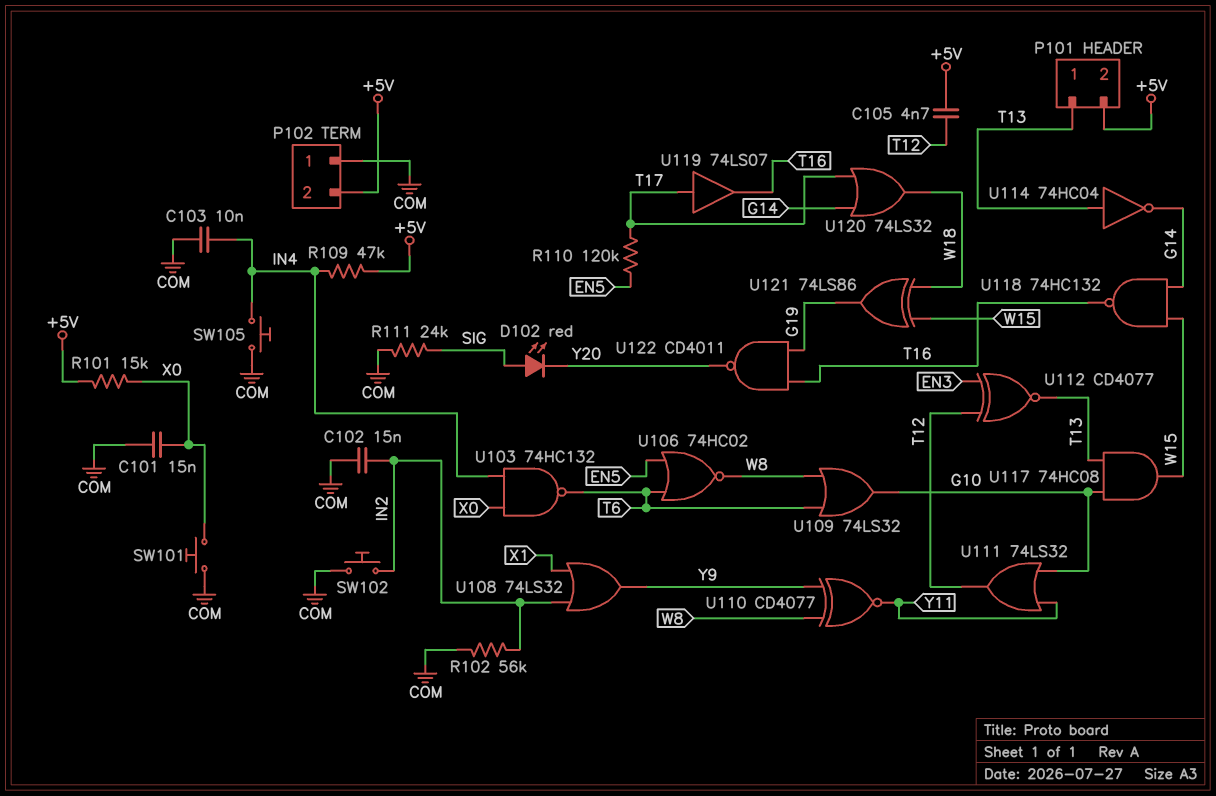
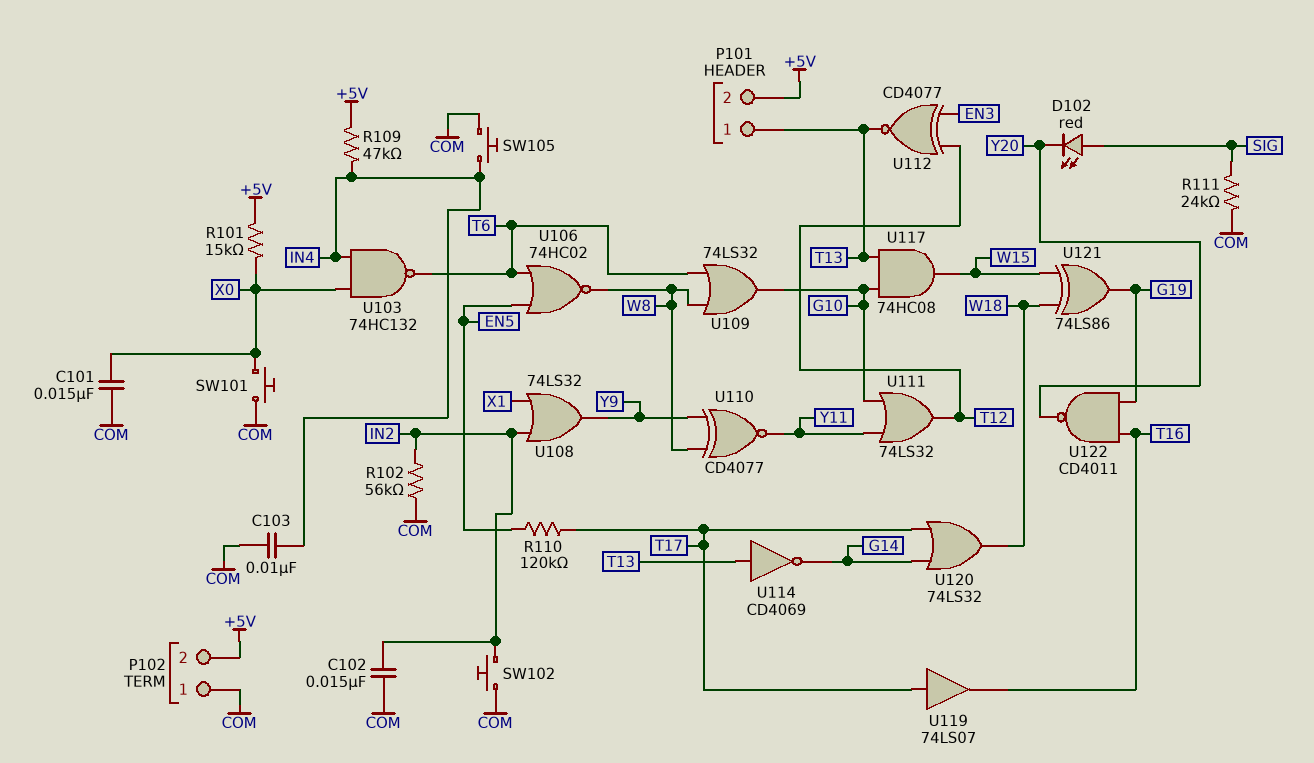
C105: 4.7nF (+5V, T12) -> none
U114: NOT 74HC04 (in T13, out G14) -> NOT CD4069 (in T13, out G14)
U118: NAND 74HC132 (in G14, in W15, out T16) -> none

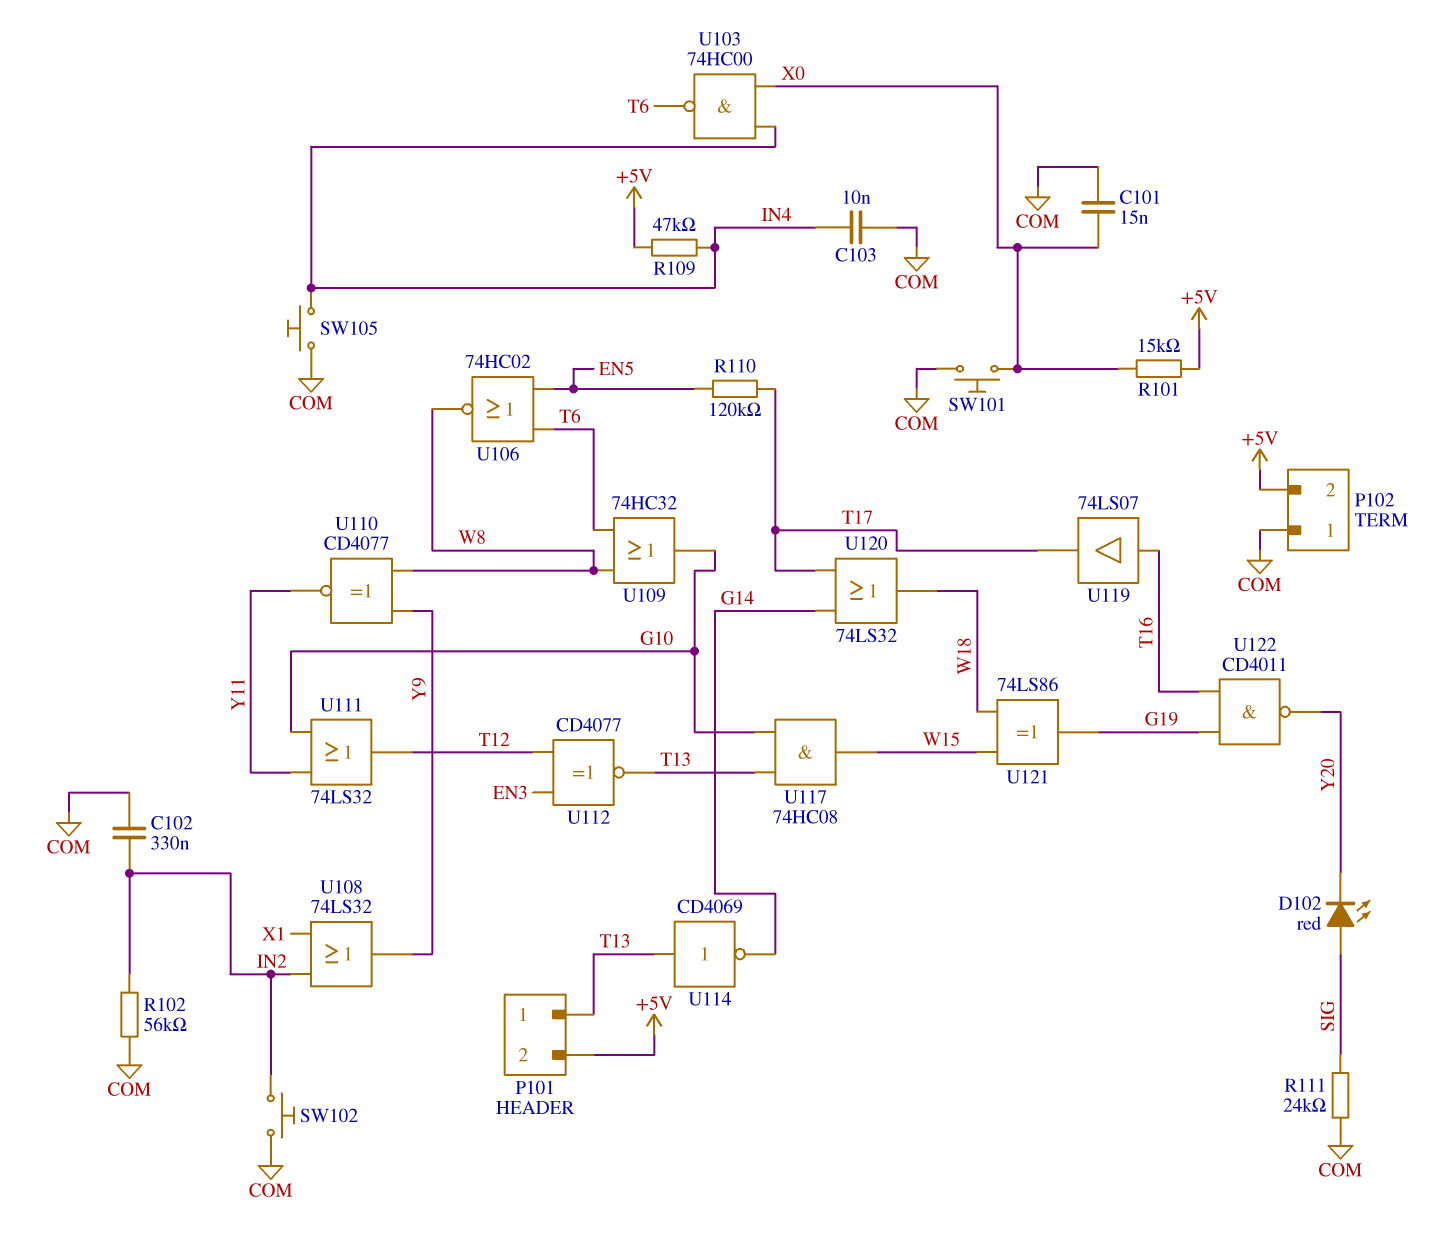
C102: 15nF (COM, IN2) -> 330nF (COM, IN2)
U103: NAND 74HC132 (in IN4, in X0, out T6) -> NAND 74HC00 (in IN4, in X0, out T6)
U109: OR 74LS32 (in T6, in W8, out G10) -> OR 74HC32 (in T6, in W8, out G10)
U119: buffer 74LS07 (in T17, out T16) -> buffer 74LS07 (in T16, out T17)

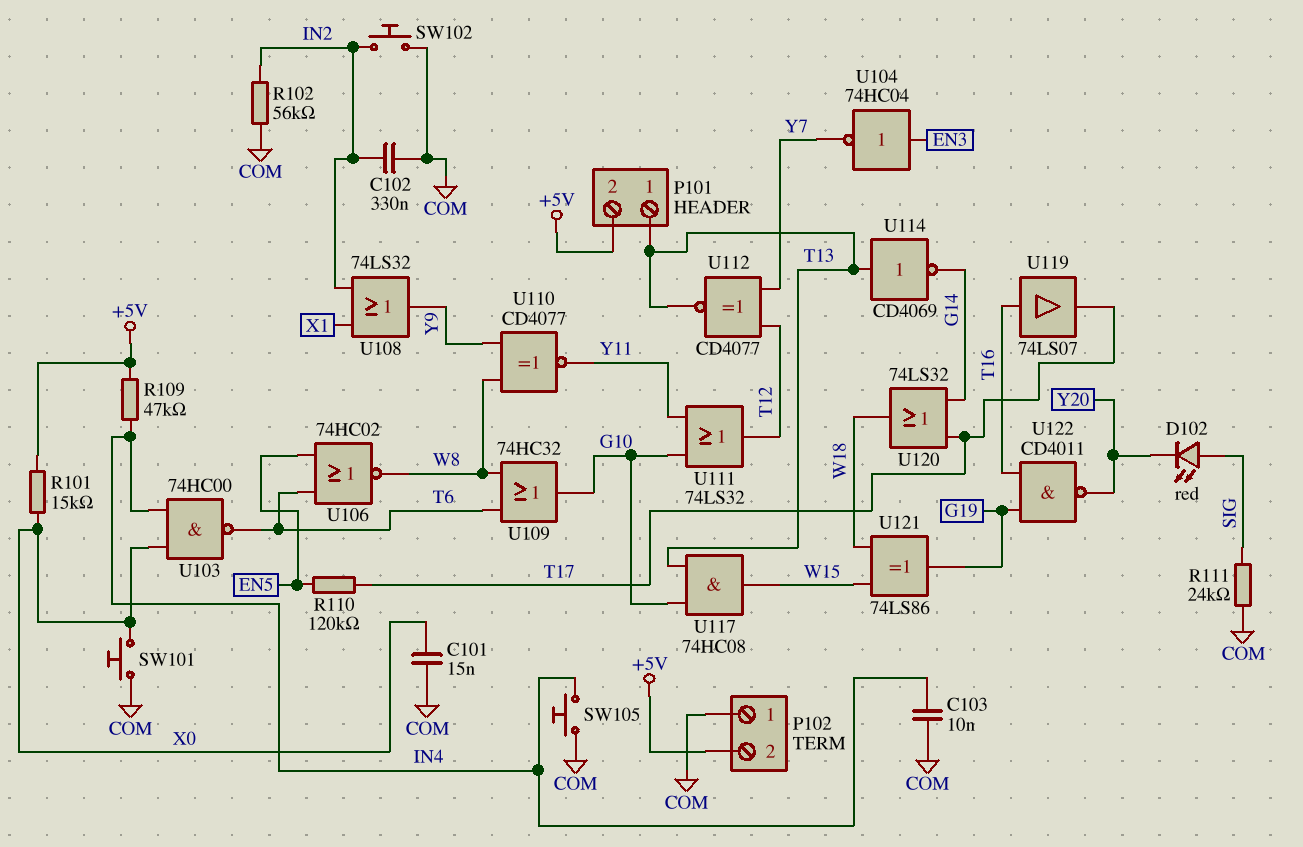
U104: none -> NOT 74HC04 (in EN3, out Y7)
U112: XNOR CD4077 (in EN3, in T12, out T13) -> XNOR CD4077 (in T12, in Y7, out T13)

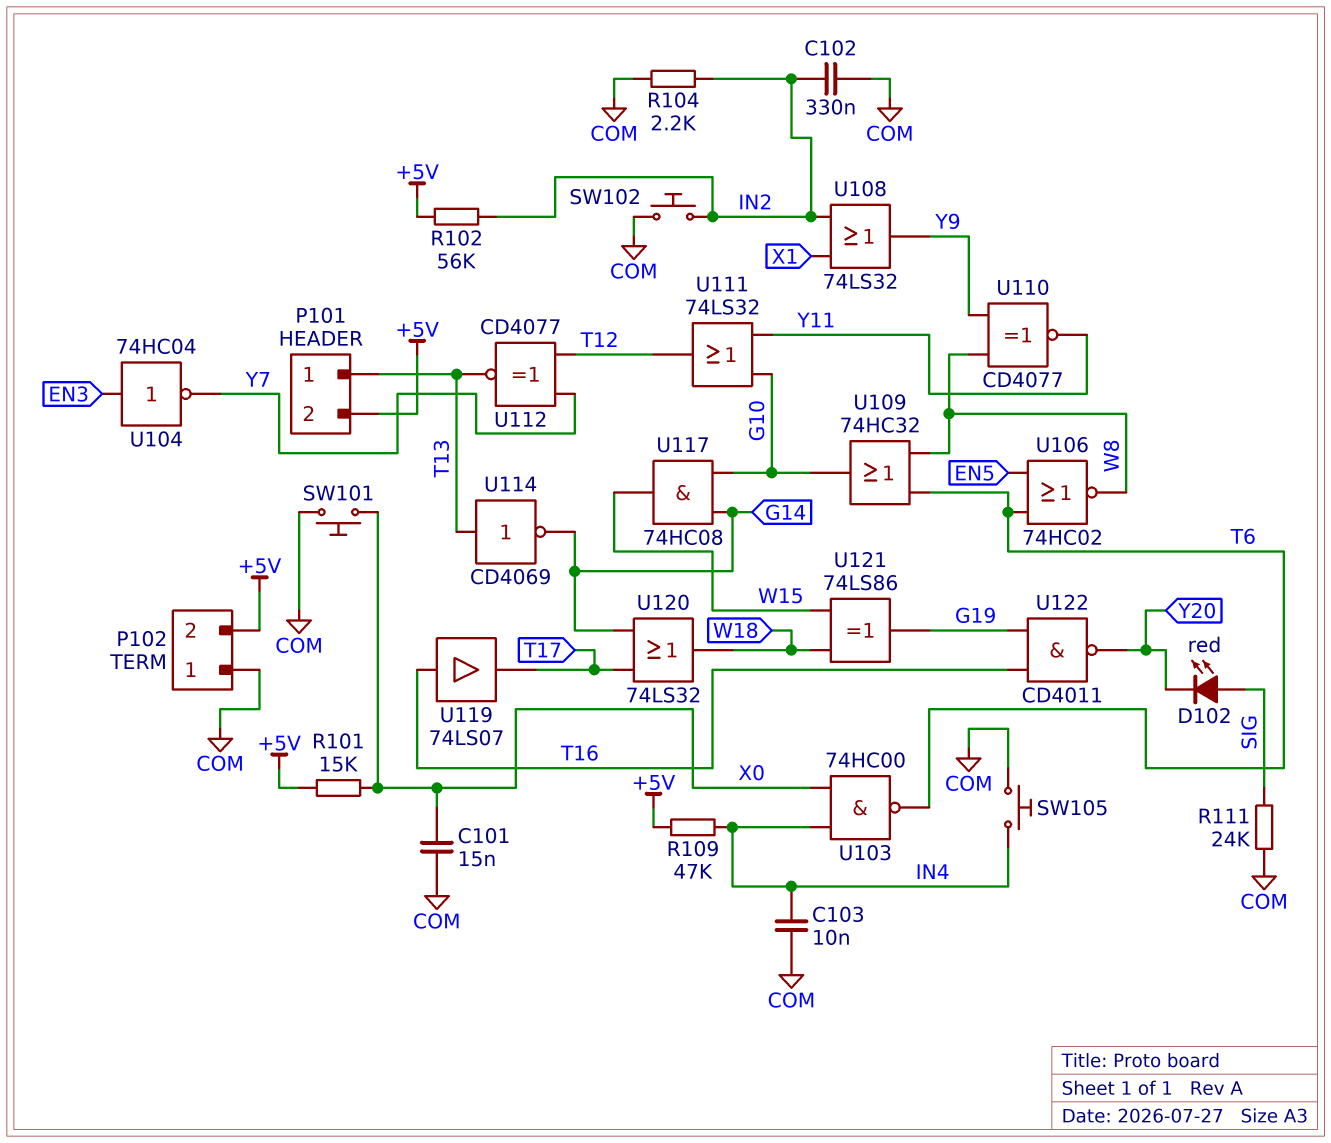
R102: 56k (COM, IN2) -> 56k (+5V, IN2)
R104: none -> 2.2k (COM, IN2)
R110: 120k (EN5, T17) -> none
U117: AND 74HC08 (in G10, in T13, out W15) -> AND 74HC08 (in G10, in G14, out W15)

